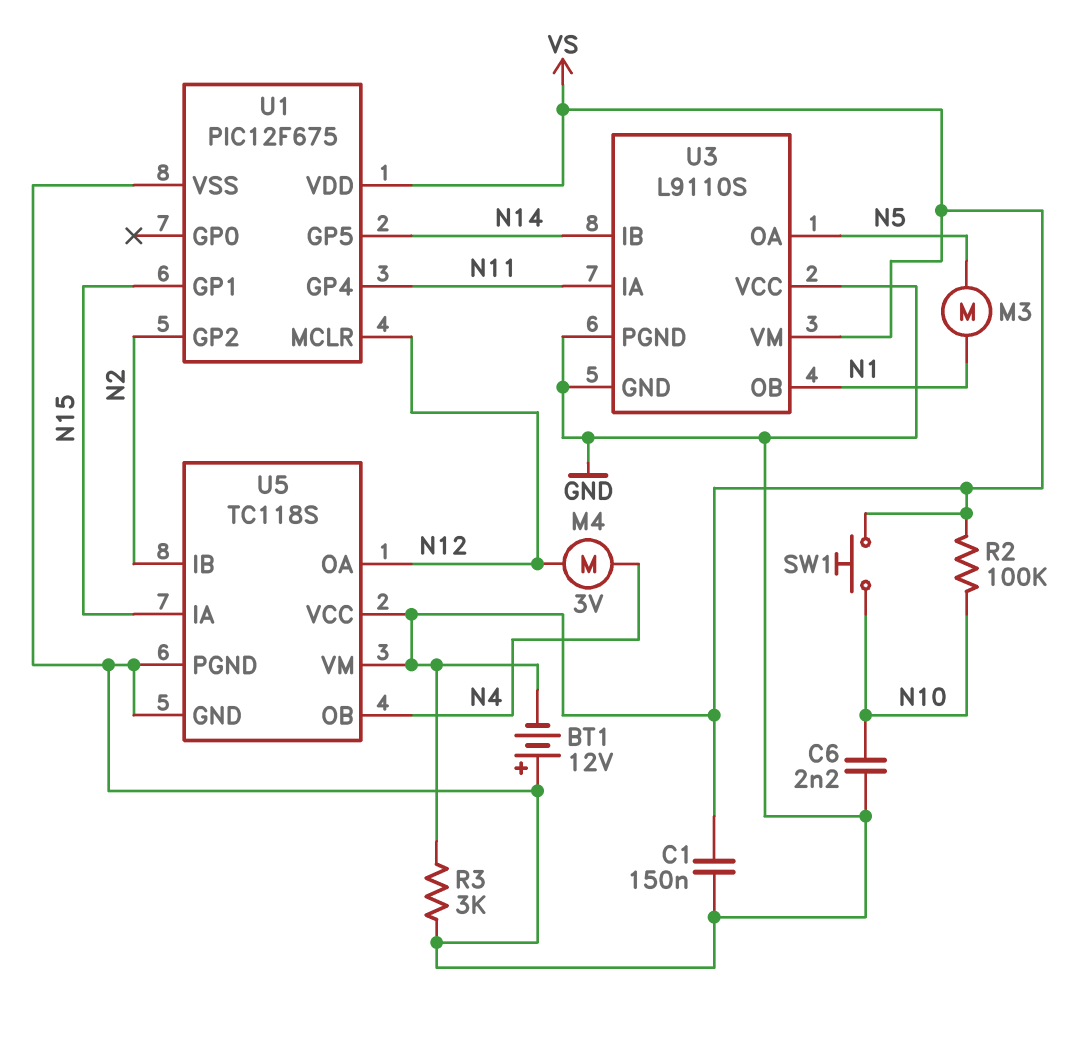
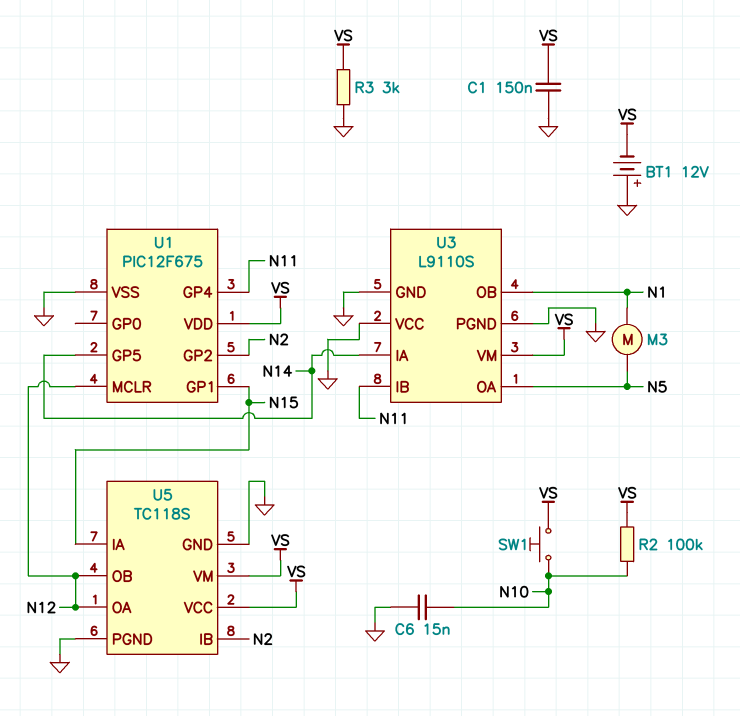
C6: 2.2nF (GND, N10) -> 15nF (GND, N10)
M4: motor 3V (N4, N12) -> none
U3 pin IA: N11 -> N14
U3 pin IB: N14 -> N11
U5 pin OB: N4 -> N12

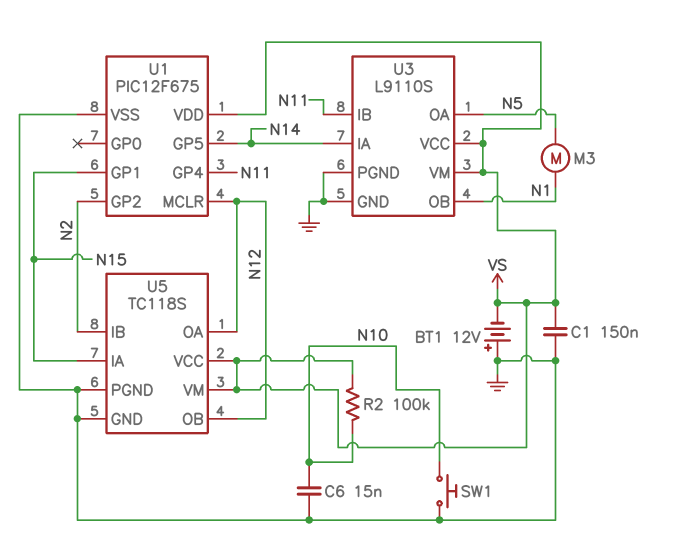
R3: 3k (GND, VS) -> none
SW1: button (N10, VS) -> button (GND, N10)
U3 pin VCC: GND -> VS

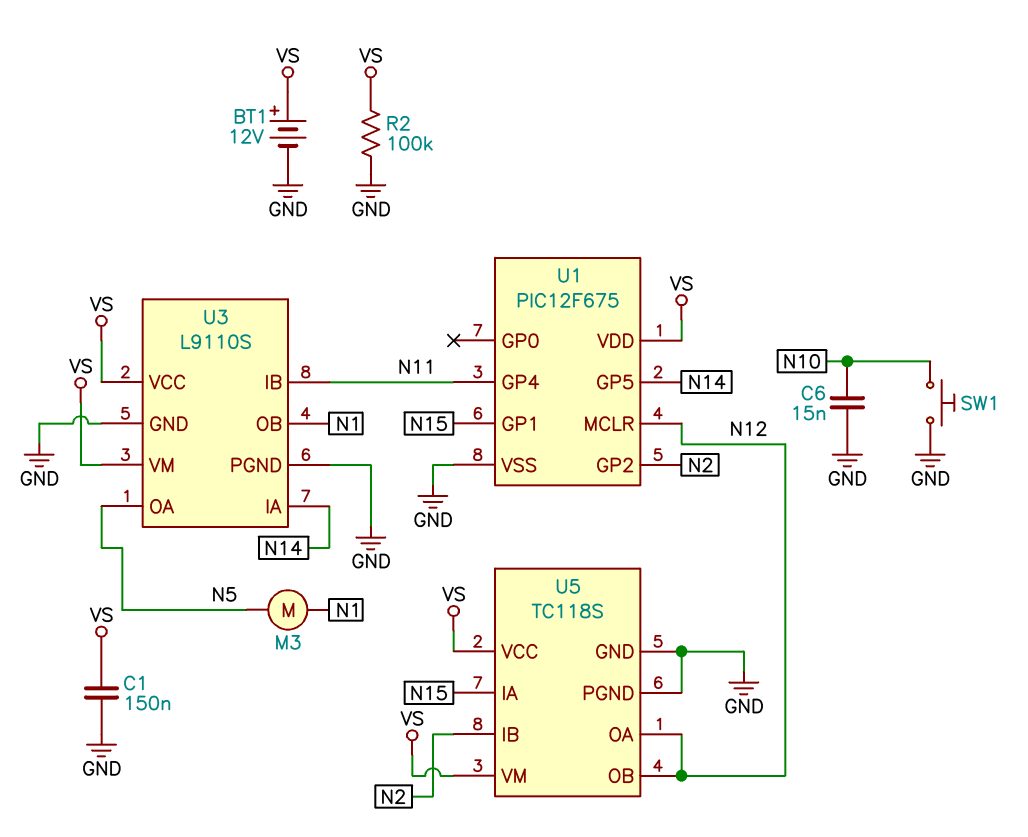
BT1: 12V (plus GND, minus VS) -> 12V (plus VS, minus GND)
R2: 100k (N10, VS) -> 100k (GND, VS)

